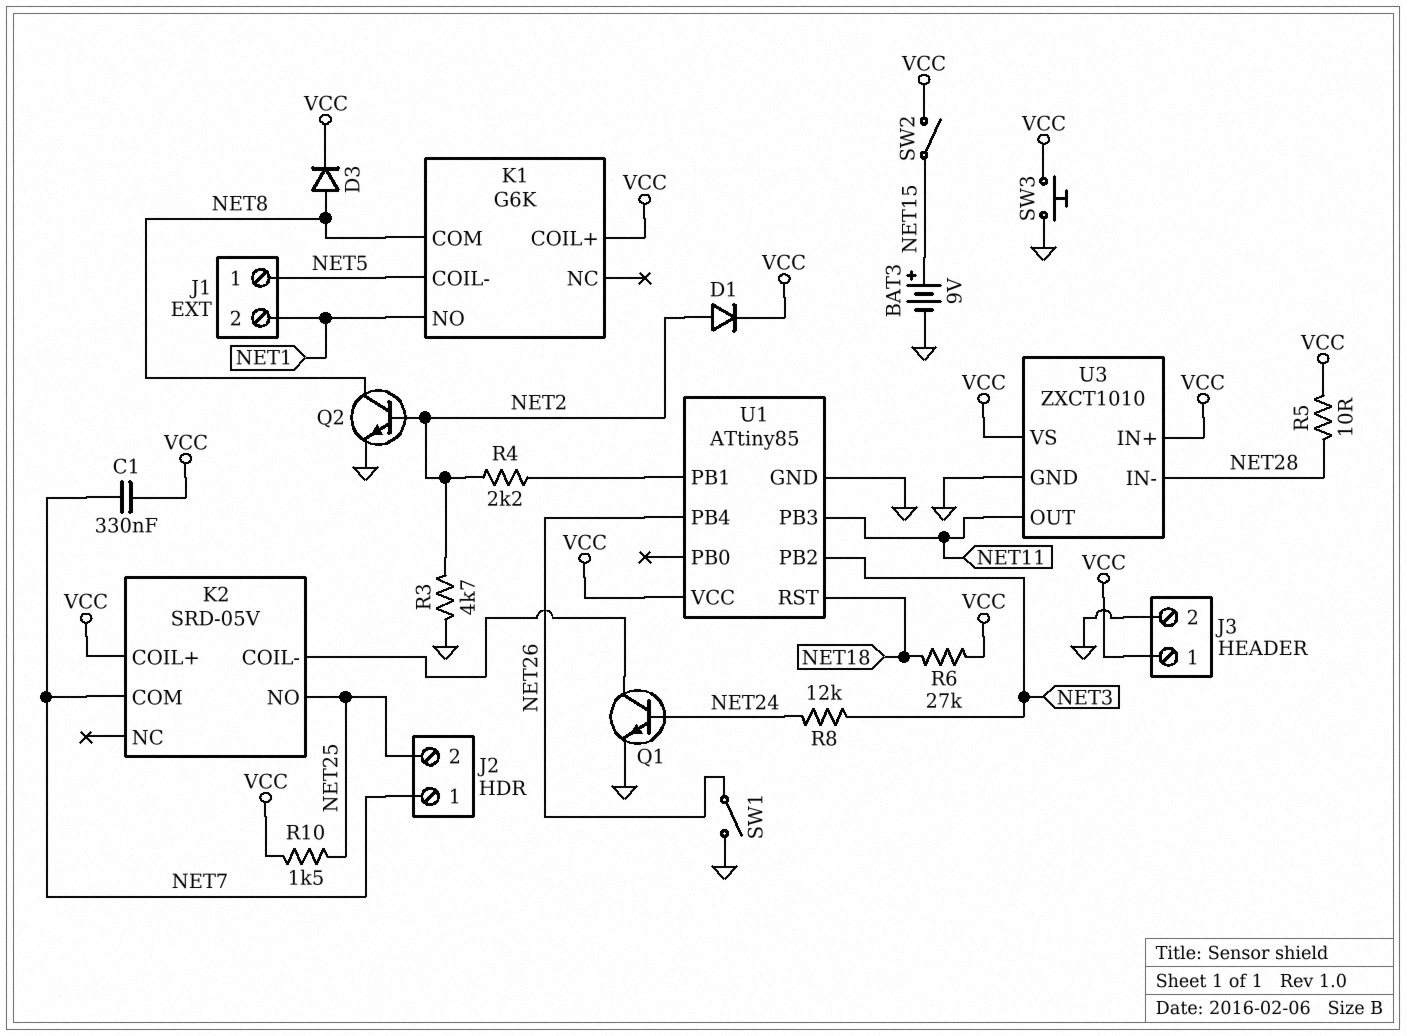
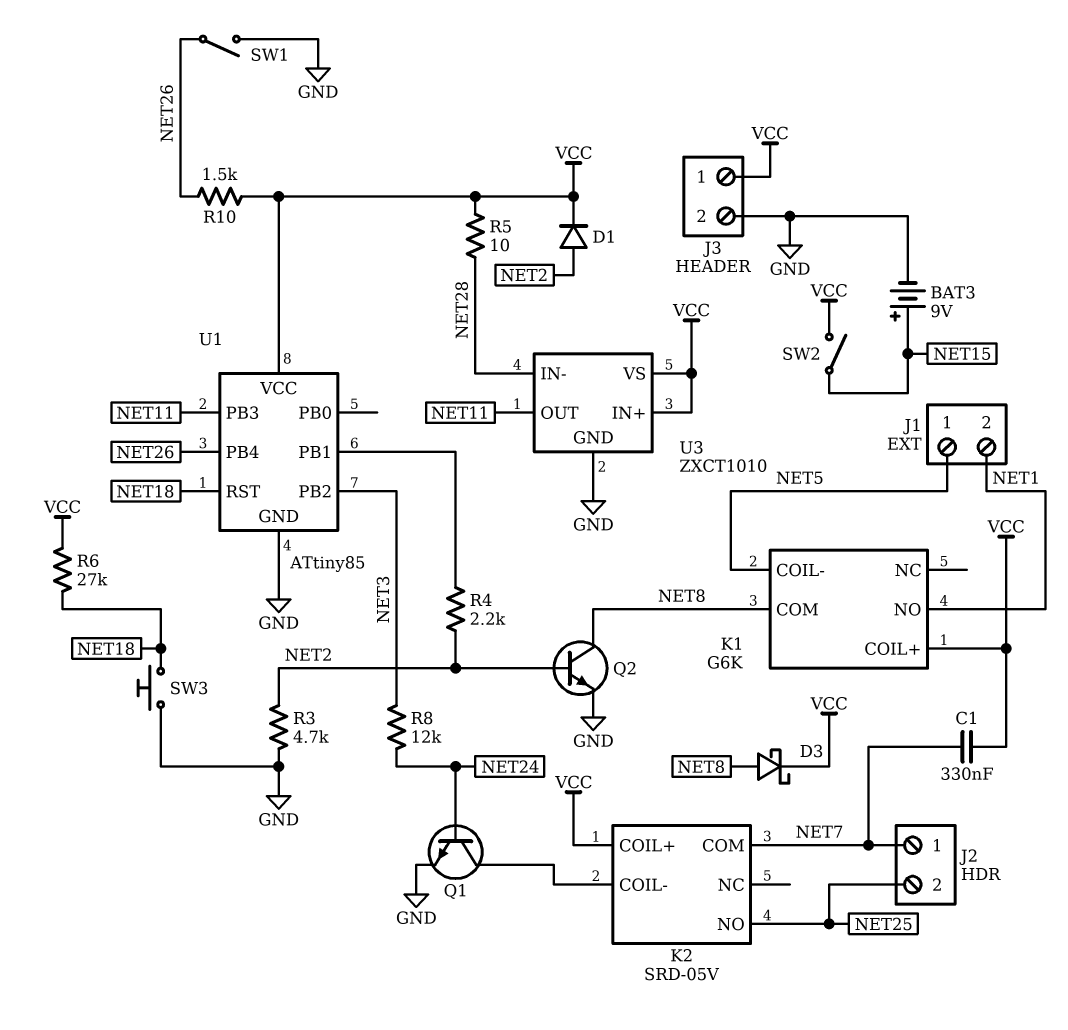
D3: diode (A NET8, K VCC) -> schottky (A NET8, K VCC)
R10: 1.5k (NET25, VCC) -> 1.5k (NET26, VCC)
SW3: button (GND, VCC) -> button (GND, NET18)

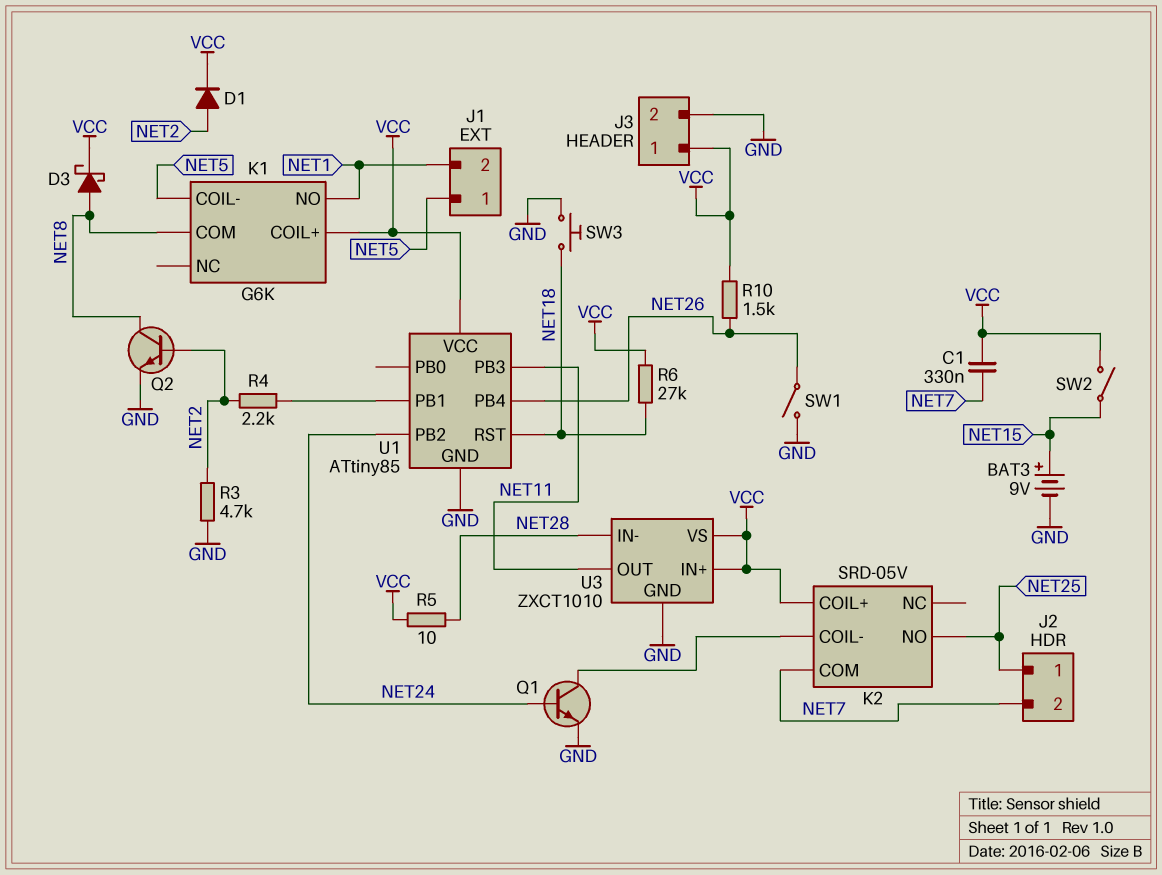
J2 pin 1: NET7 -> NET25
J2 pin 2: NET25 -> NET7
R8: 12k (NET3, NET24) -> none
U1 pin PB2: NET3 -> NET24

